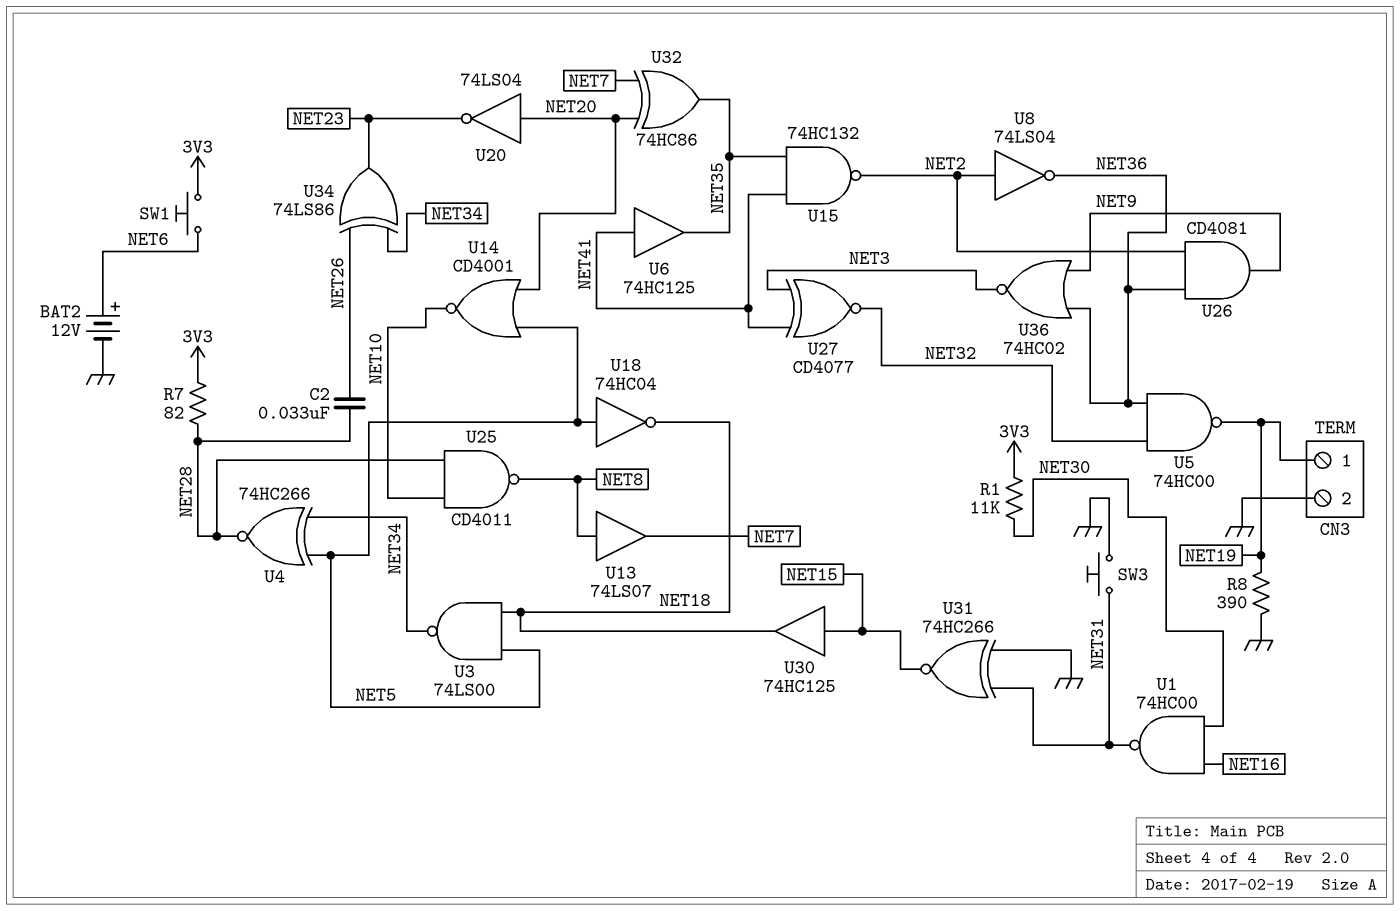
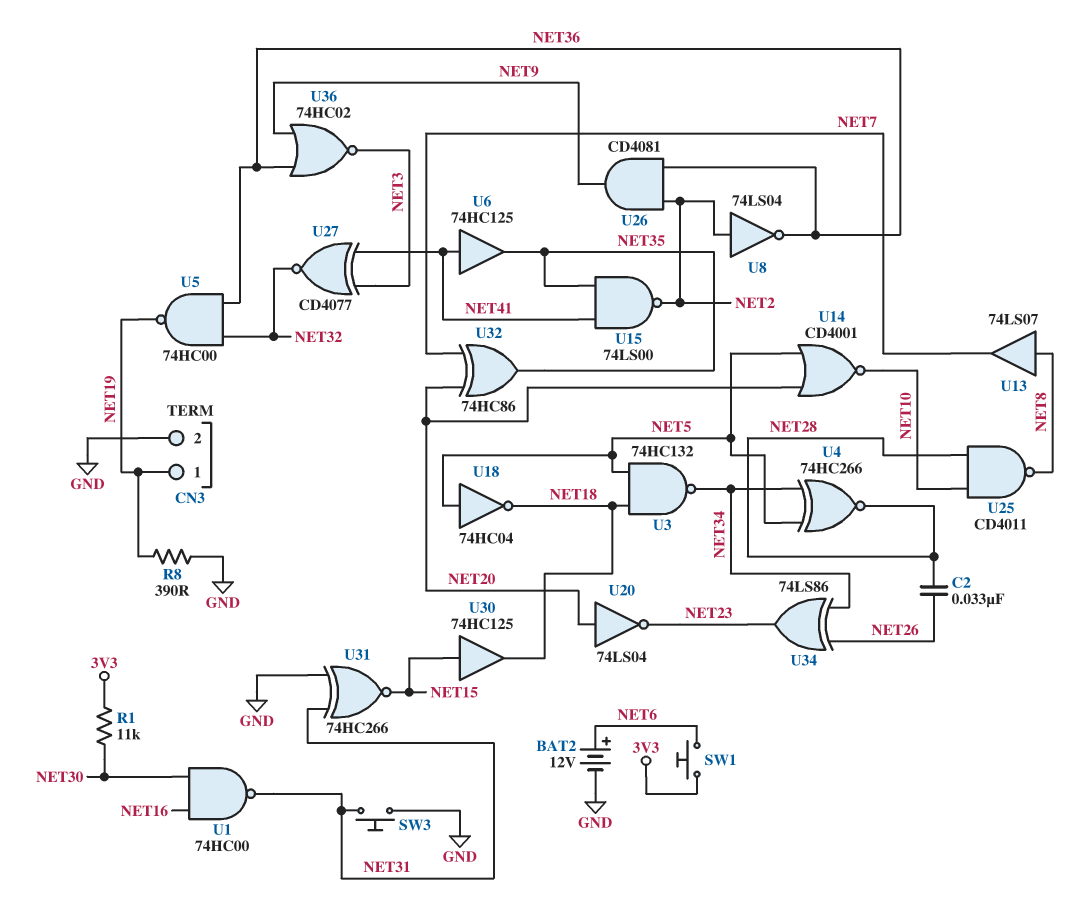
R7: 82 (3V3, NET28) -> none
U3: NAND 74LS00 (in NET5, in NET18, out NET34) -> NAND 74HC132 (in NET5, in NET18, out NET34)
U15: NAND 74HC132 (in NET35, in NET41, out NET2) -> NAND 74LS00 (in NET35, in NET41, out NET2)

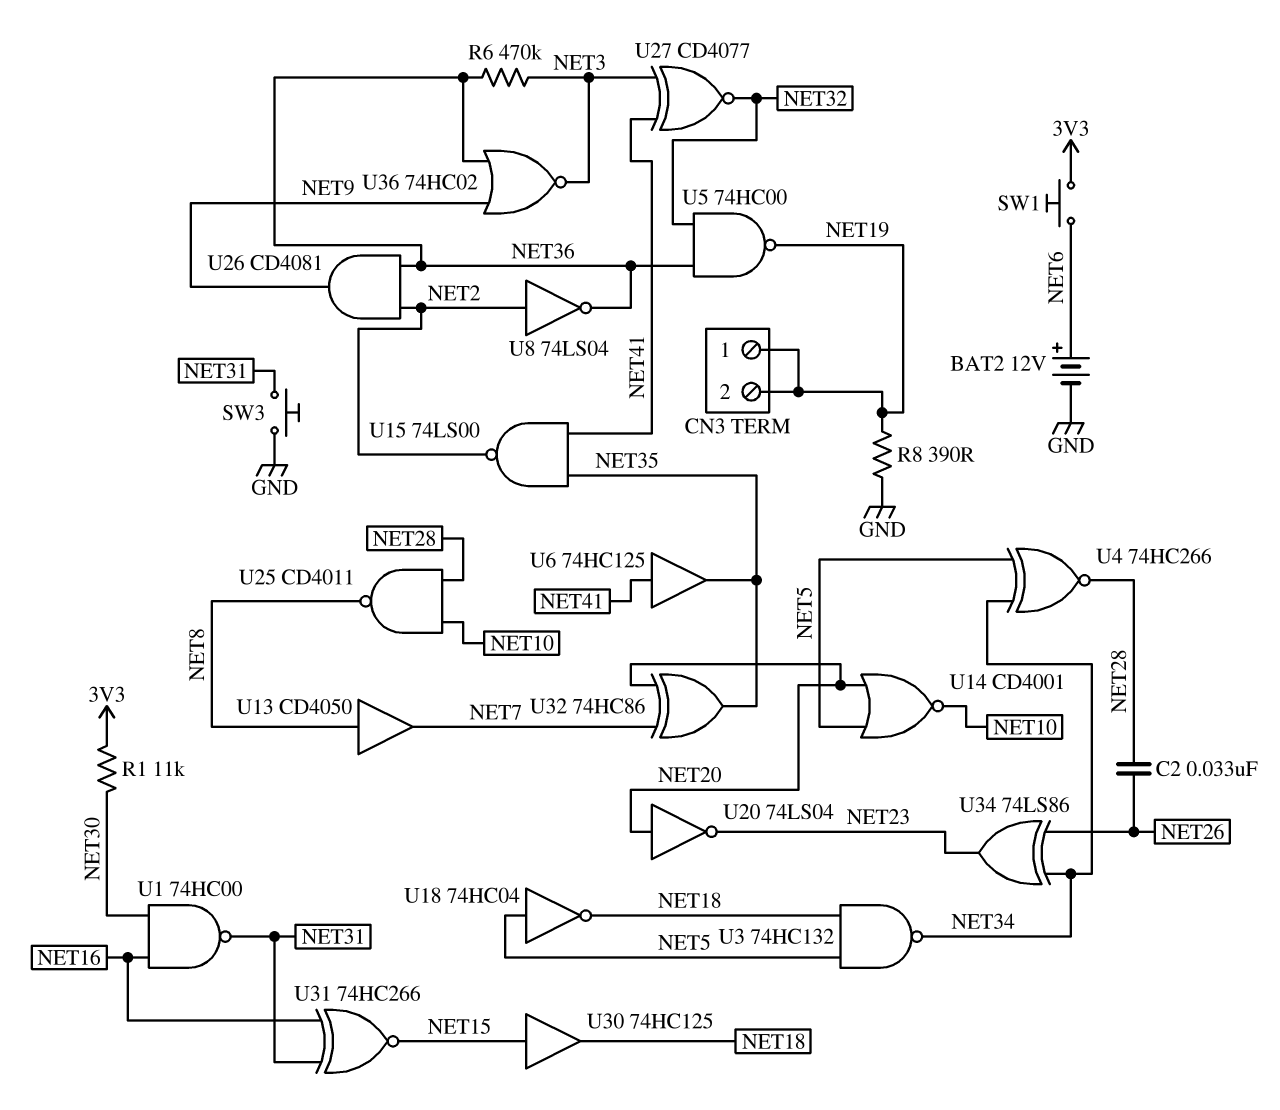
CN3 pin 2: GND -> NET19
R6: none -> 470k (NET3, NET36)
U13: buffer 74LS07 (in NET8, out NET7) -> buffer CD4050 (in NET8, out NET7)
U31: XNOR 74HC266 (in GND, in NET31, out NET15) -> XNOR 74HC266 (in NET16, in NET31, out NET15)

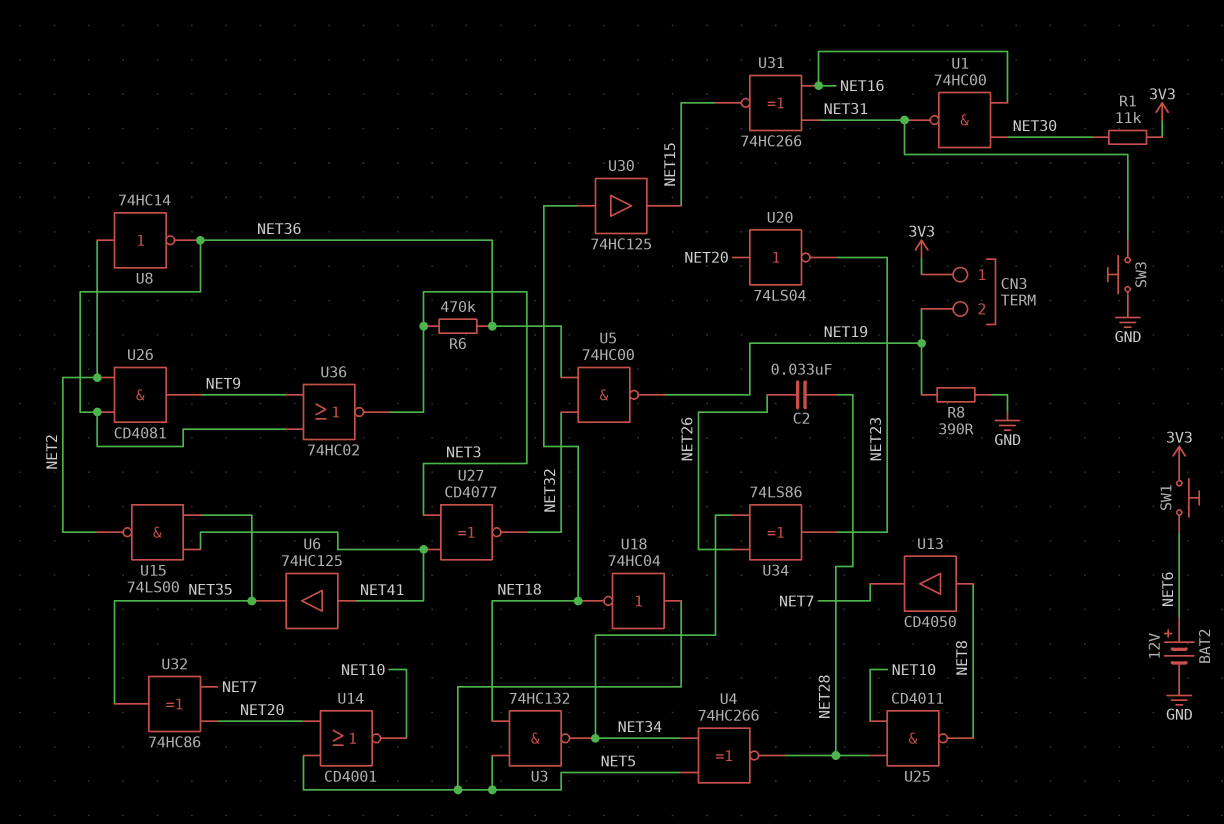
CN3 pin 1: NET19 -> 3V3
U8: NOT 74LS04 (in NET2, out NET36) -> NOT 74HC14 (in NET2, out NET36)
U30: buffer 74HC125 (in NET15, out NET18) -> buffer 74HC125 (in NET18, out NET15)

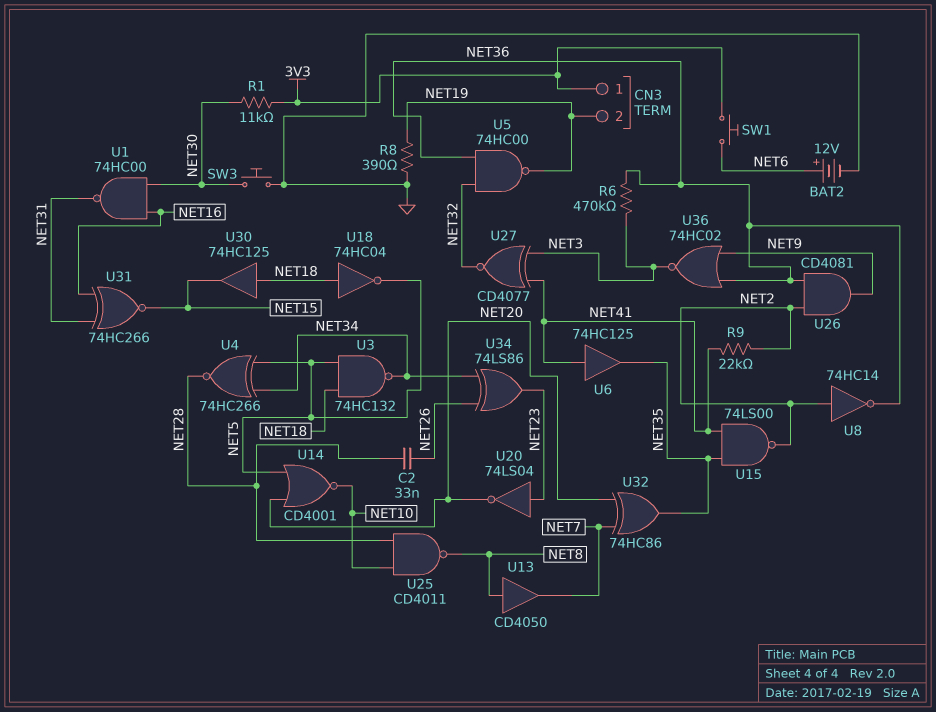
R9: none -> 22k (NET2, NET41)
SW3: button (GND, NET31) -> button (GND, NET30)
U18: NOT 74HC04 (in NET5, out NET18) -> NOT 74HC04 (in NET18, out NET5)
U20: NOT 74LS04 (in NET20, out NET23) -> NOT 74LS04 (in NET23, out NET20)

